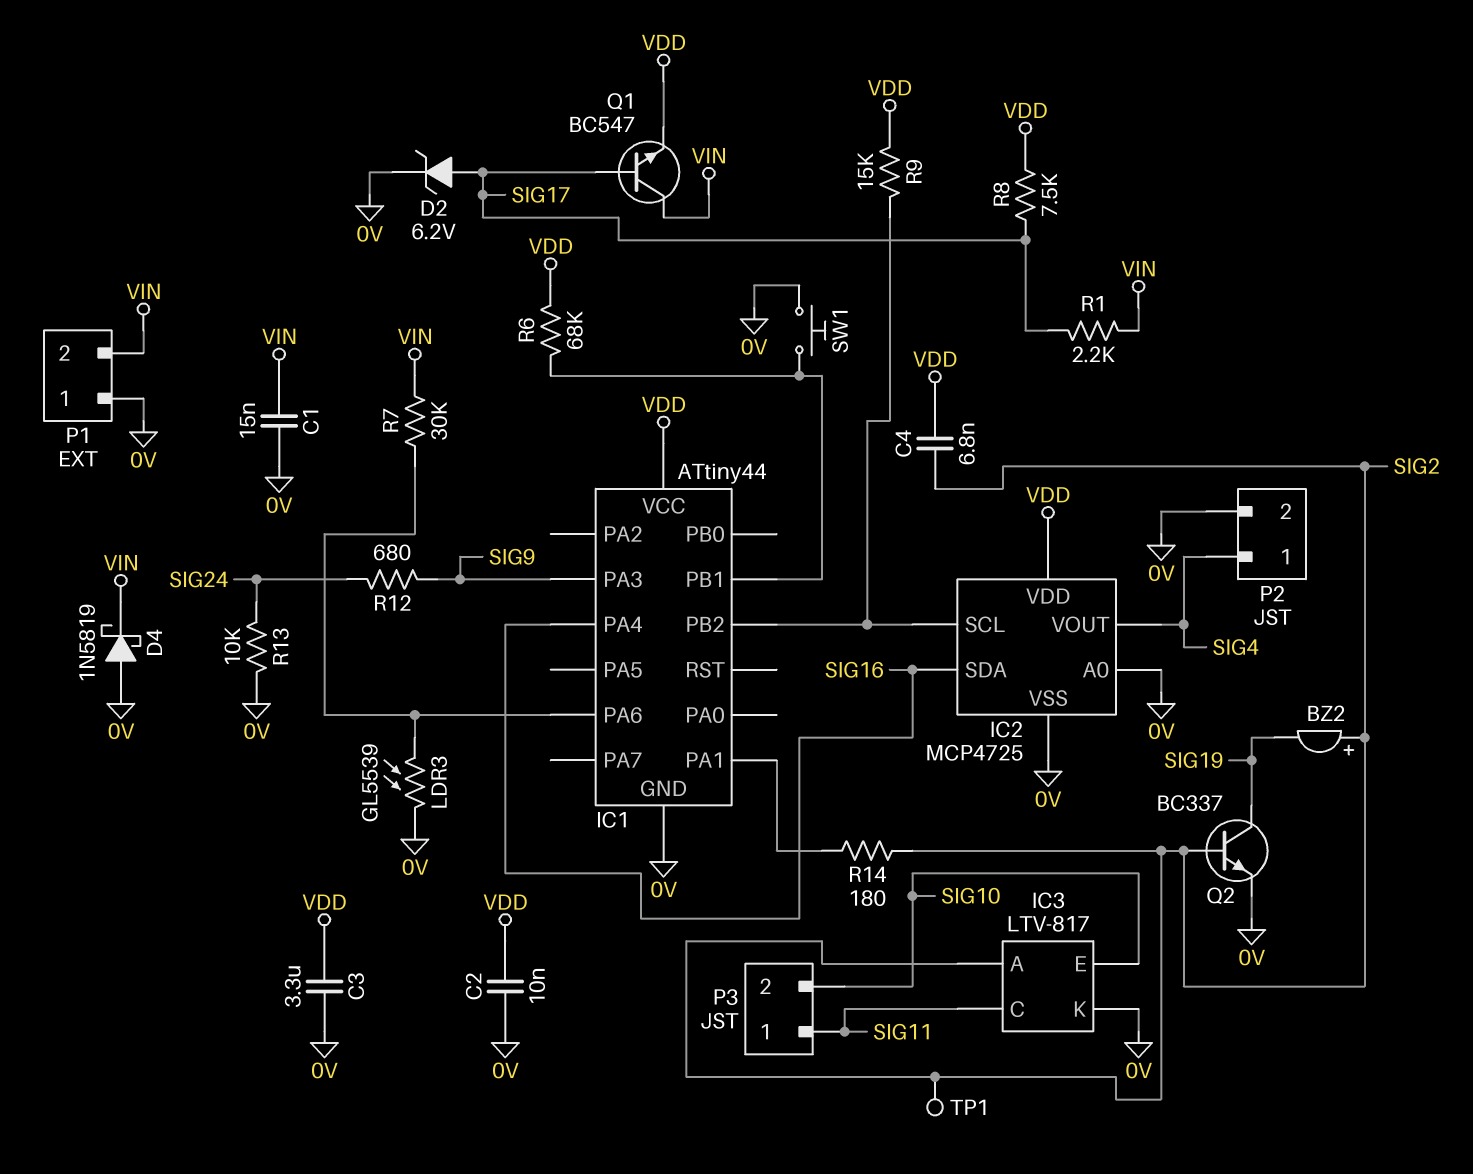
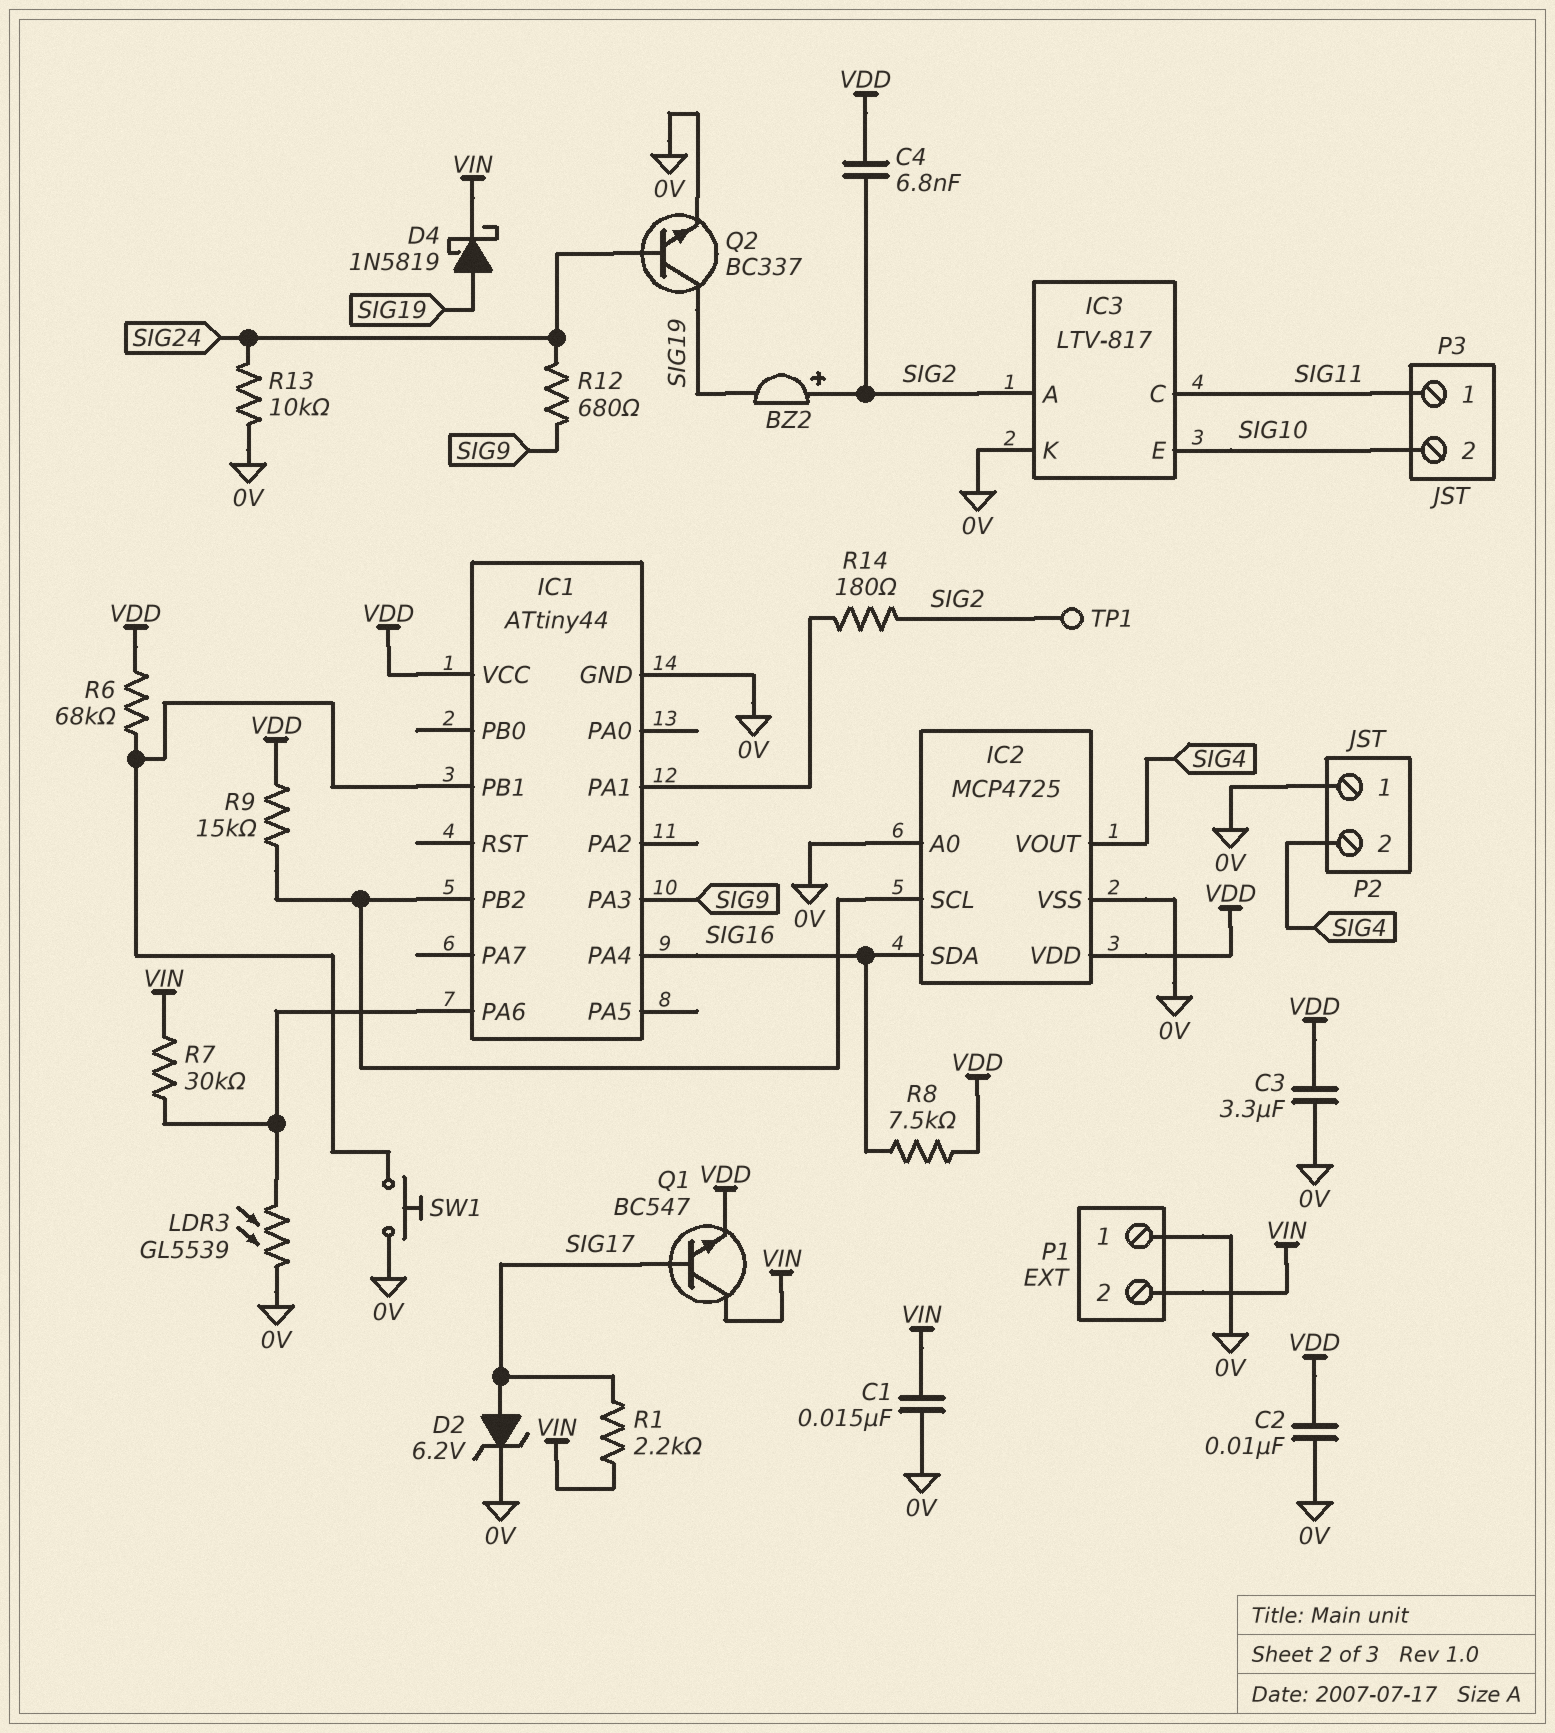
D4: schottky 1N5819 (A 0V, K VIN) -> schottky 1N5819 (A SIG19, K VIN)
P2 pin 1: SIG4 -> 0V
P2 pin 2: 0V -> SIG4
Q2: NPN BC337 (B SIG2, C SIG19, E 0V) -> NPN BC337 (B SIG24, C SIG19, E 0V)
R8: 7.5k (SIG17, VDD) -> 7.5k (SIG16, VDD)

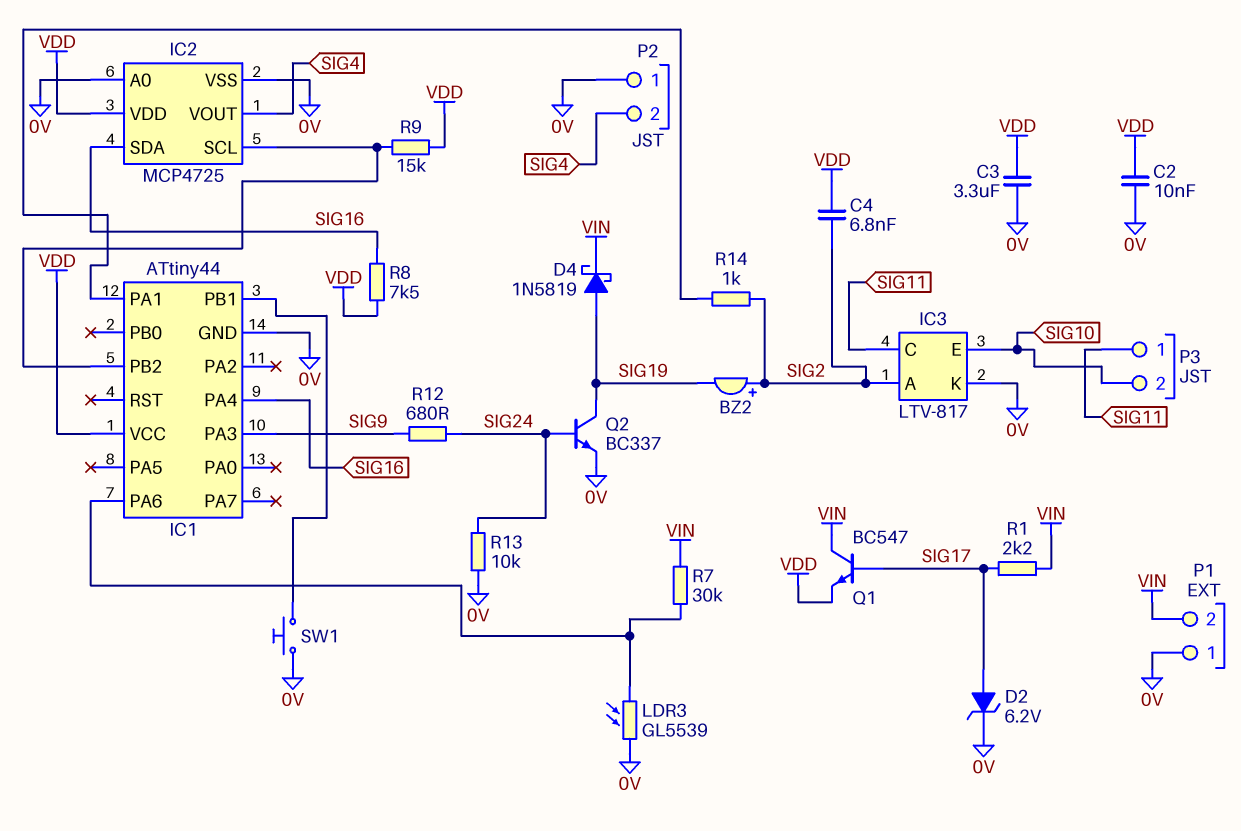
C1: 15nF (0V, VIN) -> none
R6: 68k (IC1/PB1, VDD) -> none
R14: 180 (IC1/PA1, SIG2) -> 1k (IC1/PA1, SIG2)
TP1: test point (SIG2) -> none

